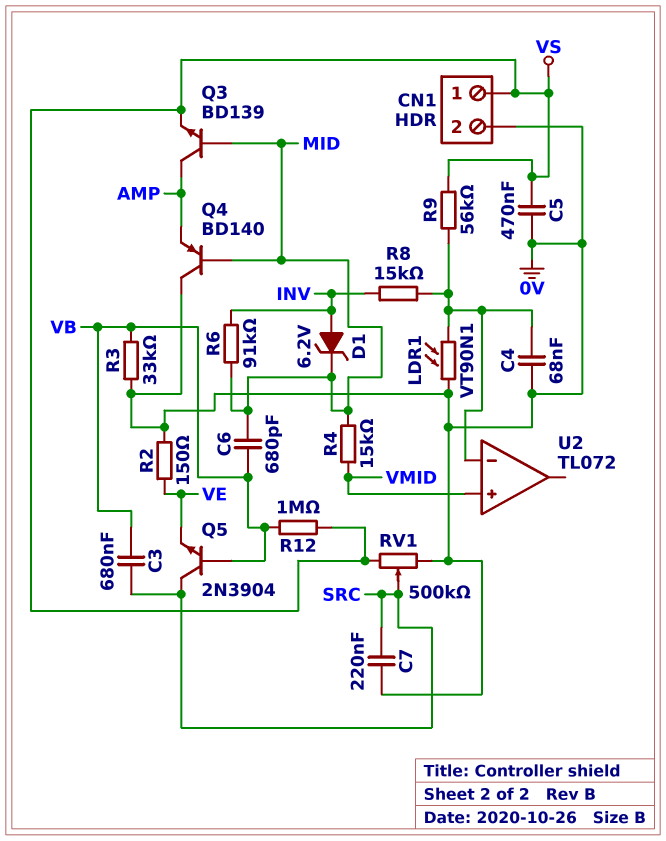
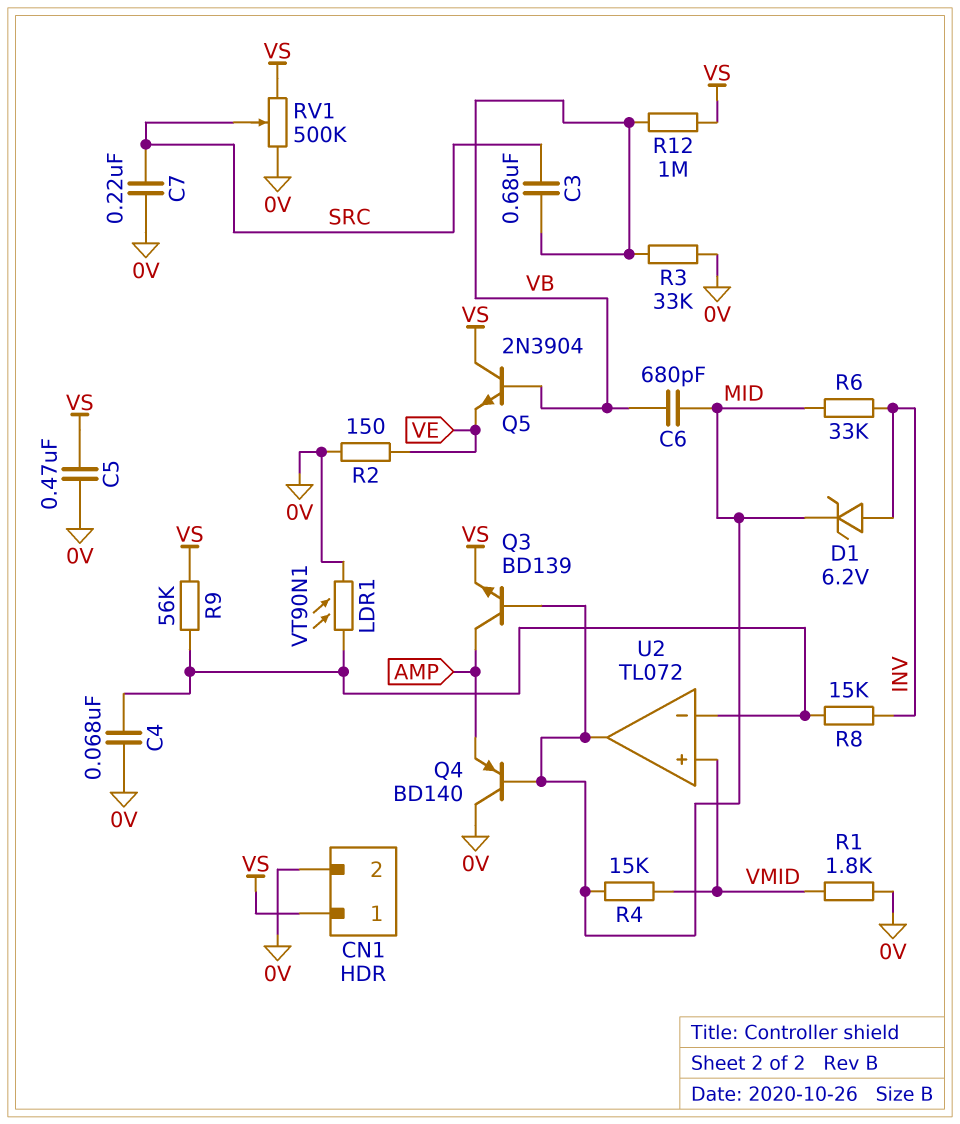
Q5: NPN 2N3904 (B VB, C SRC, E VE) -> NPN 2N3904 (B VB, C VS, E VE)
R1: none -> 1.8k (0V, VMID)
R6: 91k (INV, MID) -> 33k (INV, MID)
U2 pin out: none -> MID

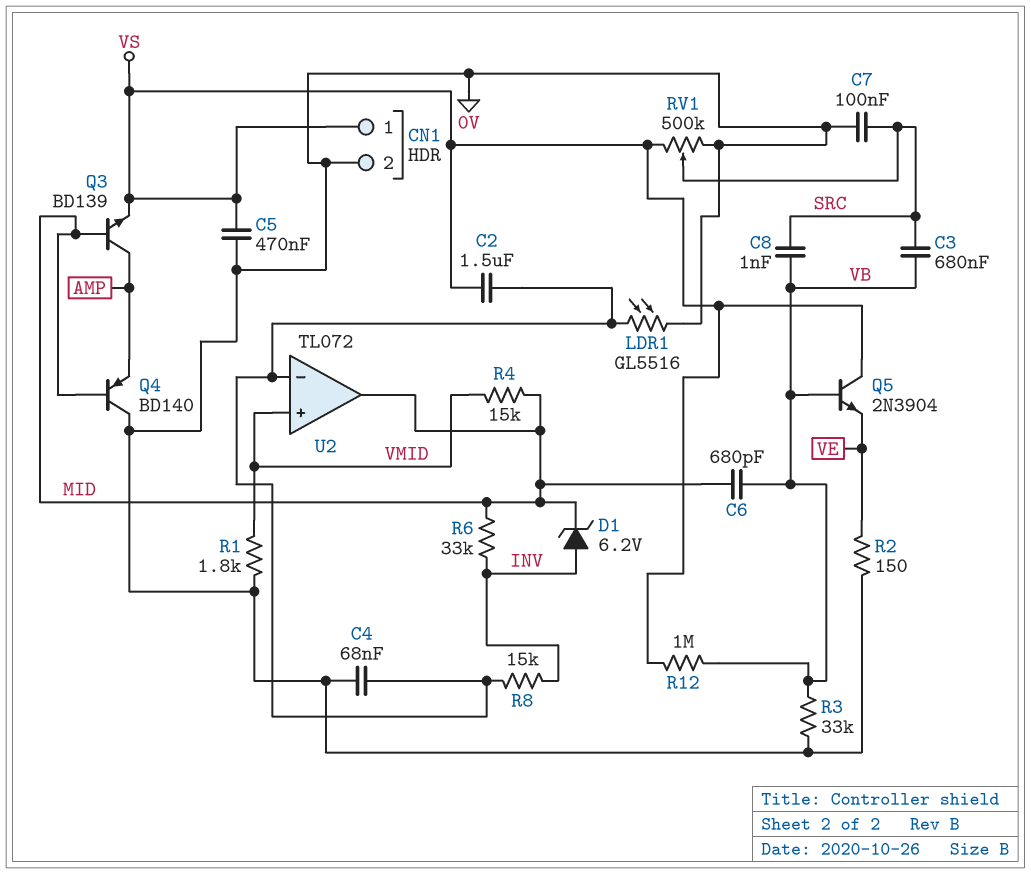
C2: none -> 1.5uF (U2/in-, VS)
C7: 220nF (0V, SRC) -> 100nF (0V, SRC)
C8: none -> 1nF (SRC, VB)
LDR1: VT90N1 (0V, U2/in-) -> GL5516 (0V, U2/in-)
R9: 56k (U2/in-, VS) -> none

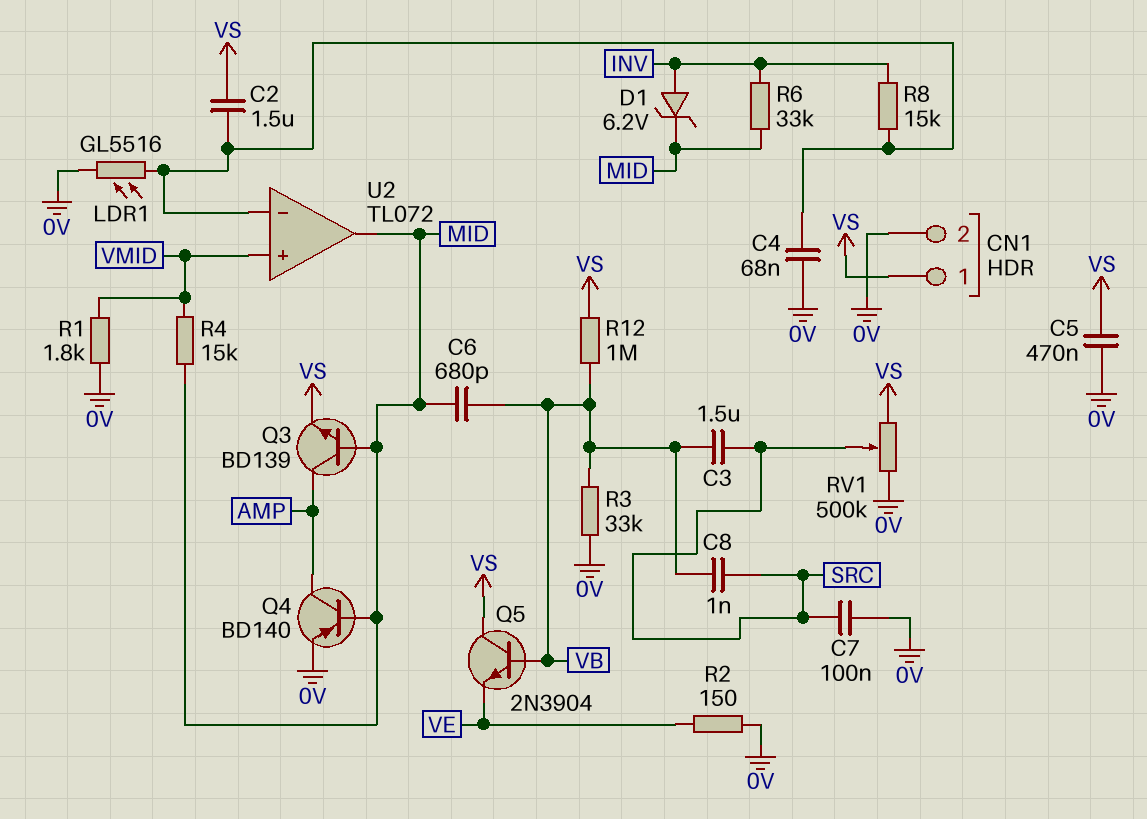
C3: 680nF (SRC, VB) -> 1.5uF (SRC, VB)
Q4: PNP BD140 (B MID, C 0V, E AMP) -> PNP BD140 (B MID, C AMP, E 0V)

